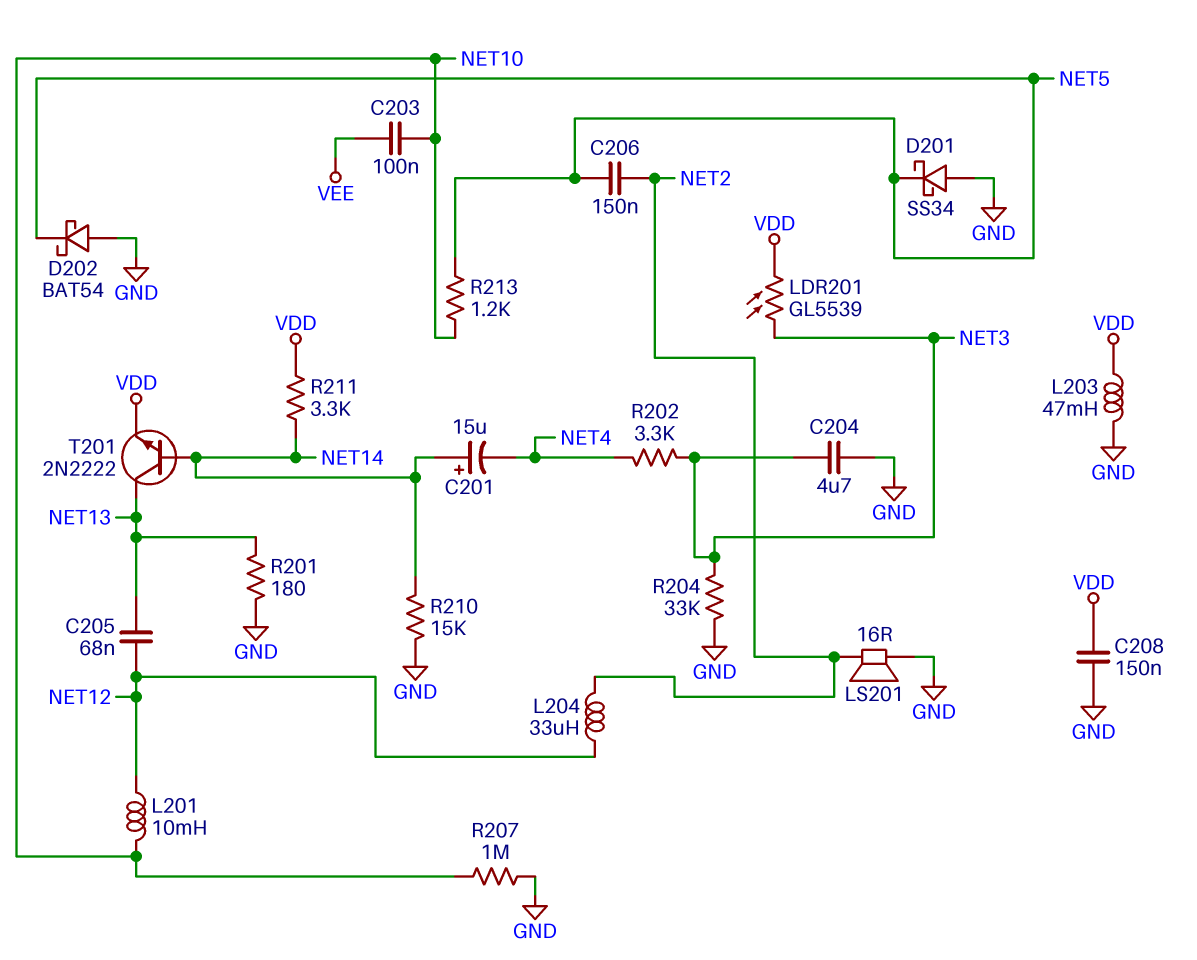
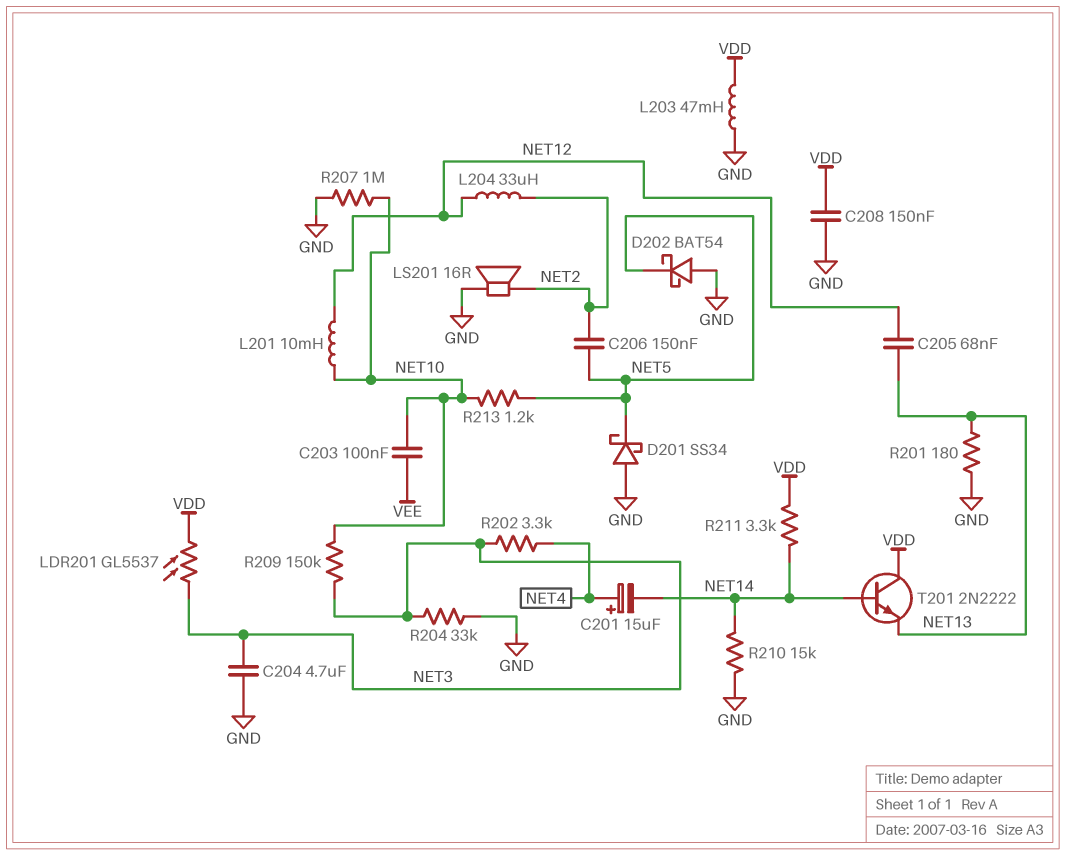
C201: 15uF (plus NET14, minus NET4) -> 15uF (plus NET4, minus NET14)
LDR201: GL5539 (NET3, VDD) -> GL5537 (NET3, VDD)
R209: none -> 150k (NET3, NET10)
T201: NPN 2N2222 (B NET14, C NET13, E VDD) -> NPN 2N2222 (B NET14, C VDD, E NET13)

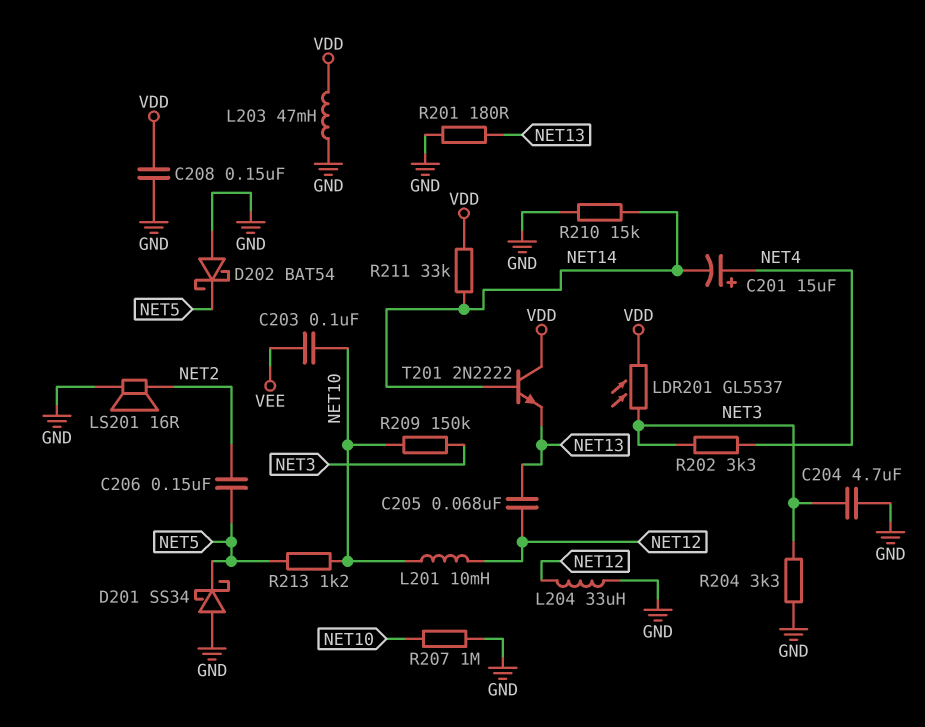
L204: 33uH (NET2, NET12) -> 33uH (GND, NET12)
R204: 33k (GND, NET3) -> 3.3k (GND, NET3)
R211: 3.3k (NET14, VDD) -> 33k (NET14, VDD)

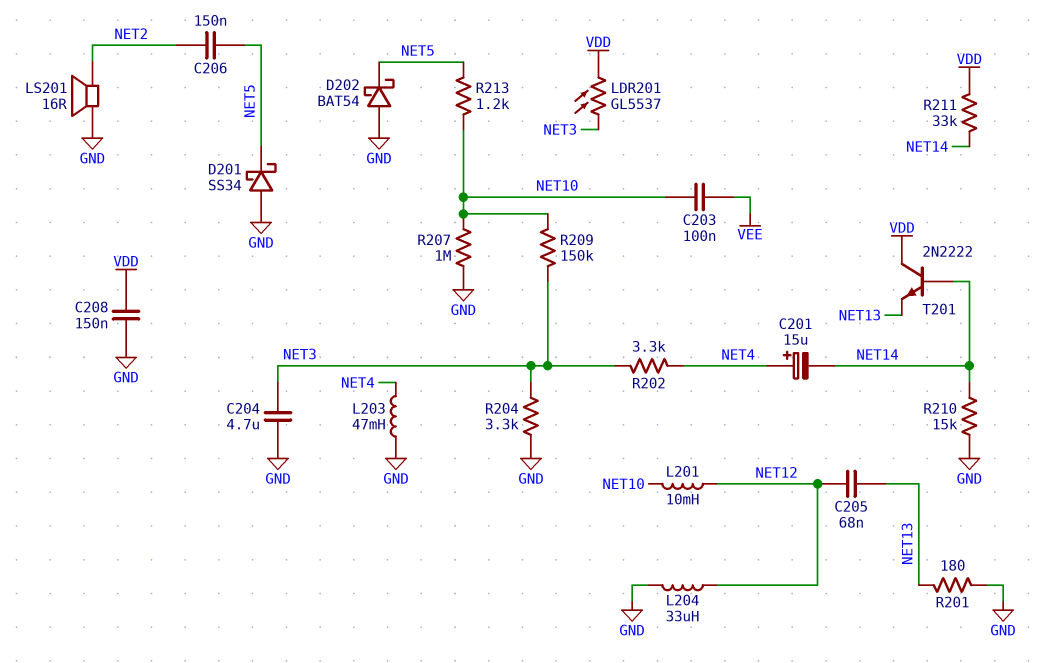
L203: 47mH (GND, VDD) -> 47mH (GND, NET4)

